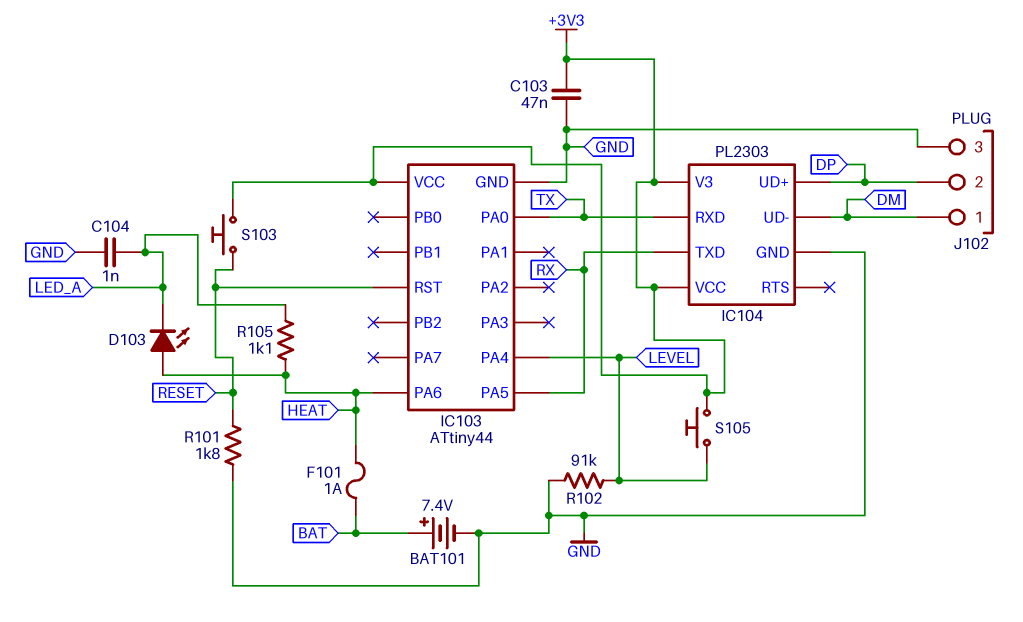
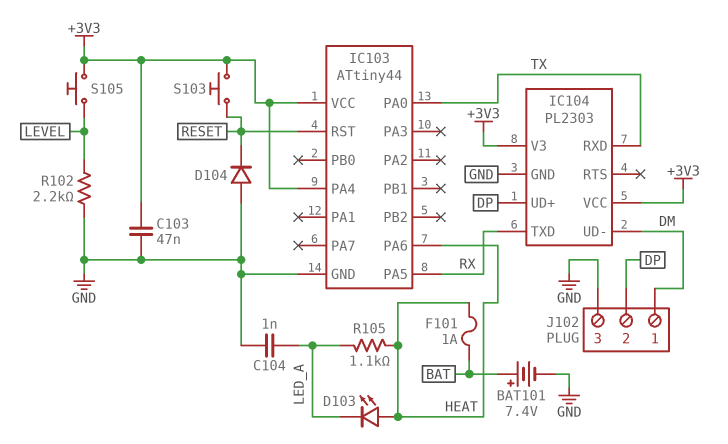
D104: none -> diode (A GND, K RESET)
IC103 pin PA4: LEVEL -> +3V3
R101: 1.8k (GND, RESET) -> none
R102: 91k (GND, LEVEL) -> 2.2k (GND, LEVEL)

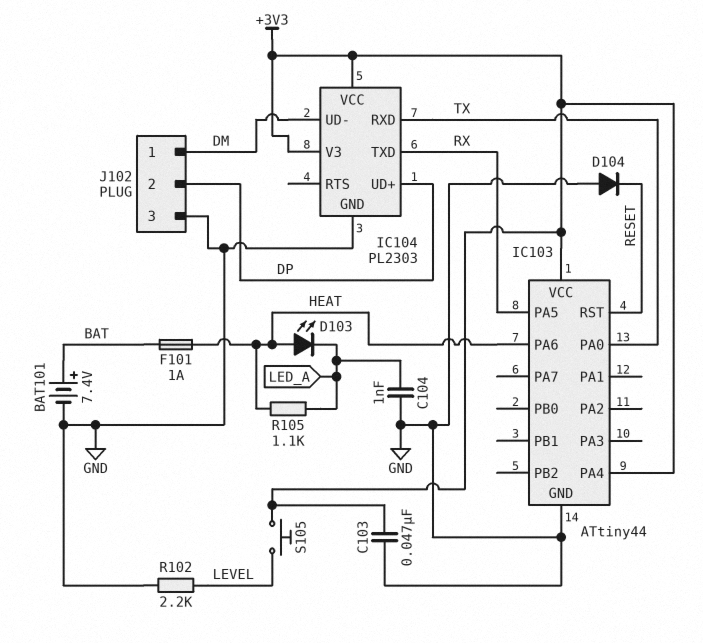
S103: button (+3V3, RESET) -> none

